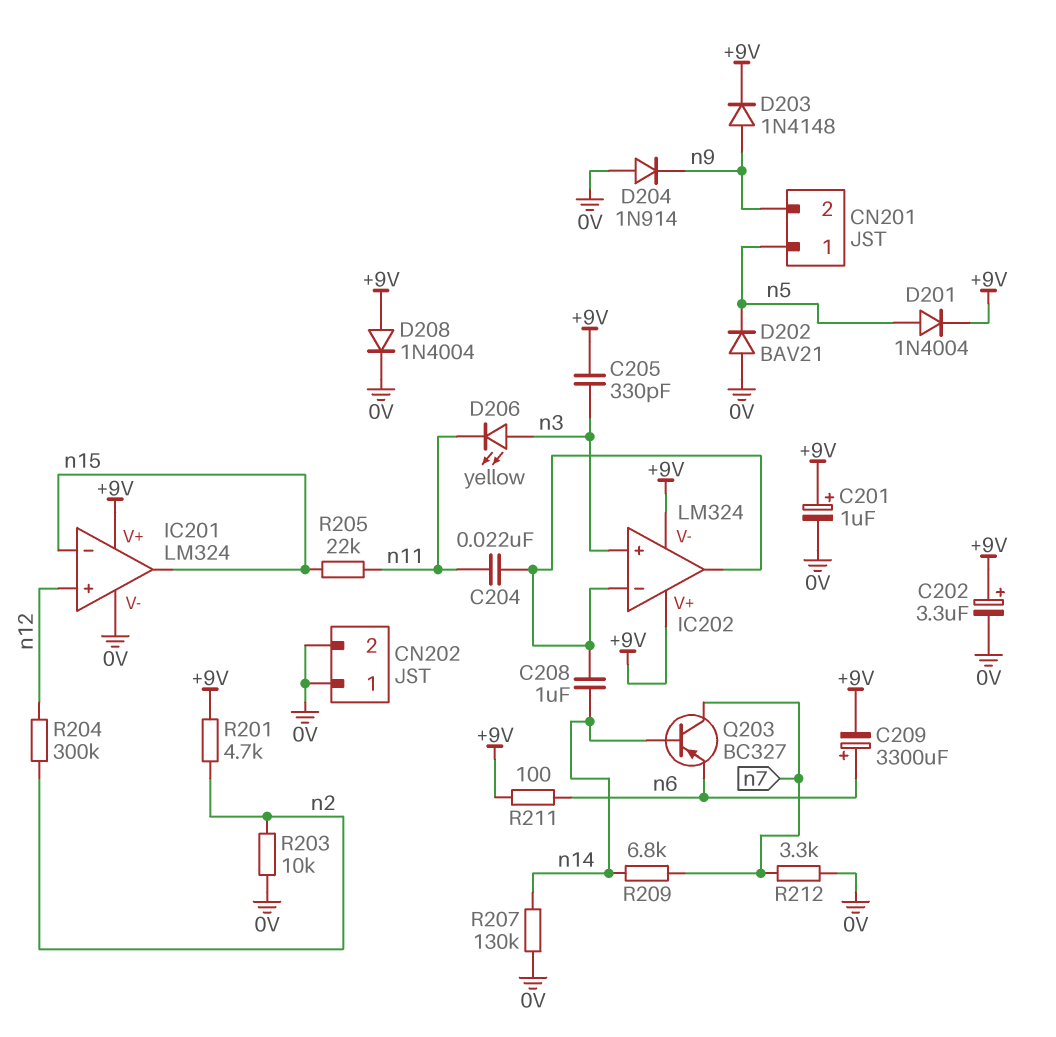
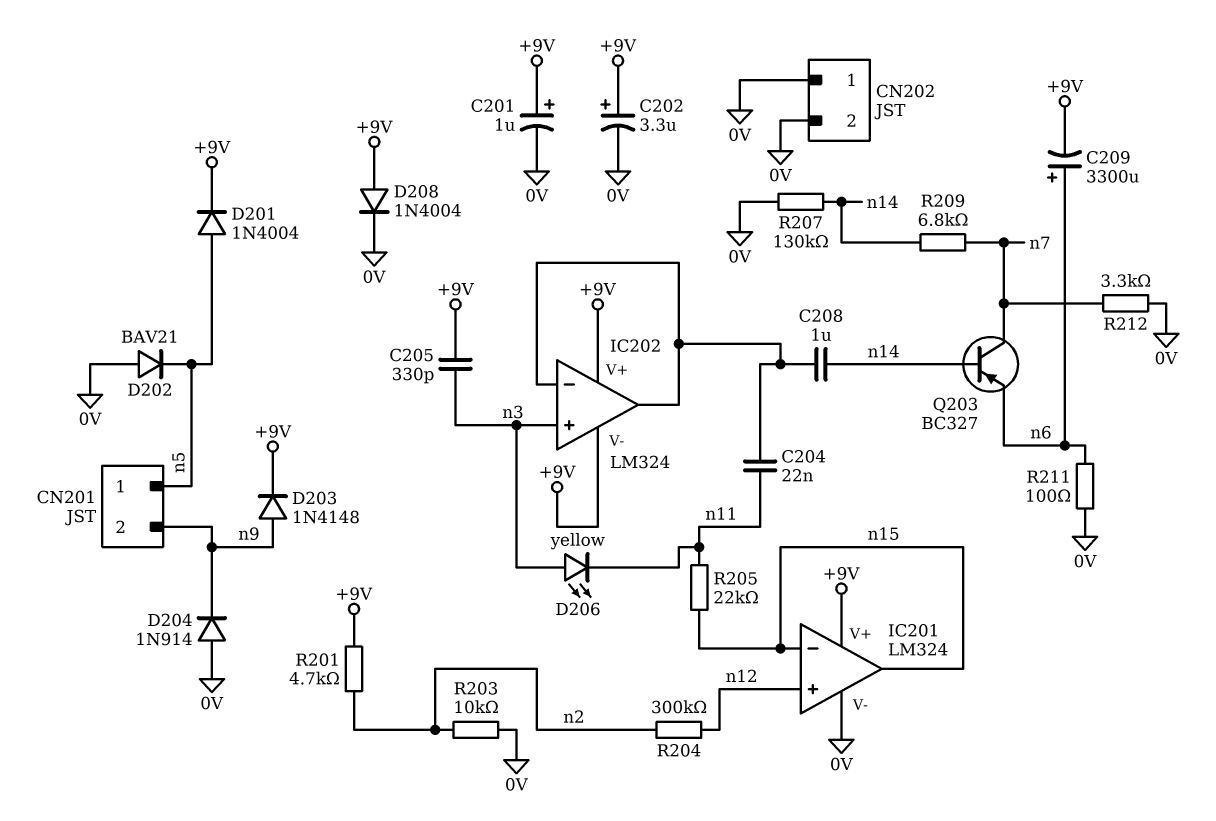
R211: 100 (+9V, n6) -> 100 (0V, n6)

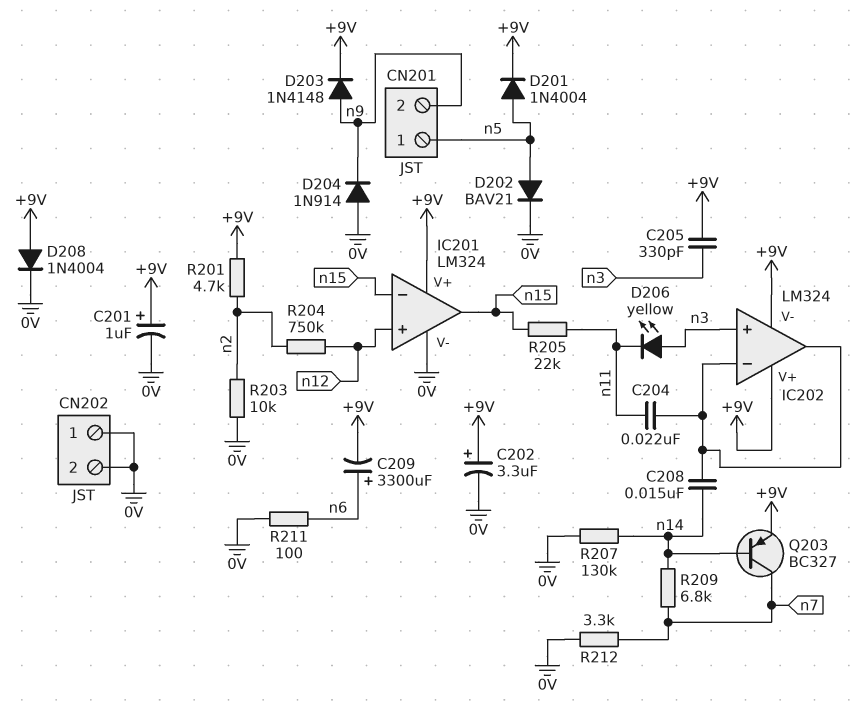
C208: 1uF (IC202/in-, n14) -> 15nF (IC202/in-, n14)
D202: diode BAV21 (A 0V, K n5) -> diode BAV21 (A n5, K 0V)
Q203: PNP BC327 (B n14, C n7, E n6) -> PNP BC327 (B n14, C n7, E +9V)
R204: 300k (n2, n12) -> 750k (n2, n12)

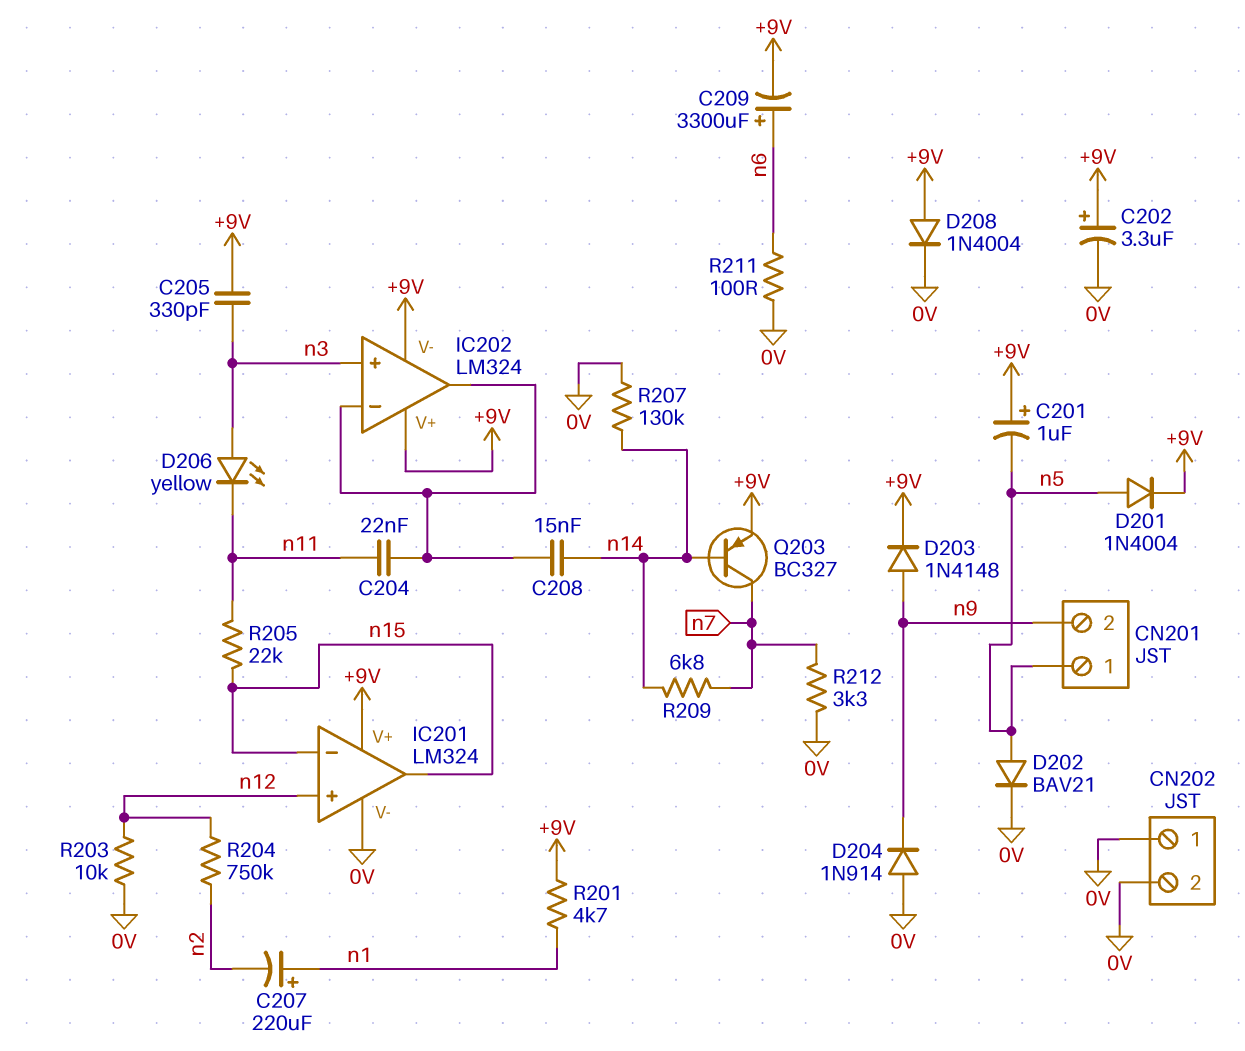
C201: 1uF (plus +9V, minus 0V) -> 1uF (plus +9V, minus n5)
C207: none -> 220uF (plus n1, minus n2)
R201: 4.7k (+9V, n2) -> 4.7k (+9V, n1)
R203: 10k (0V, n2) -> 10k (0V, n12)

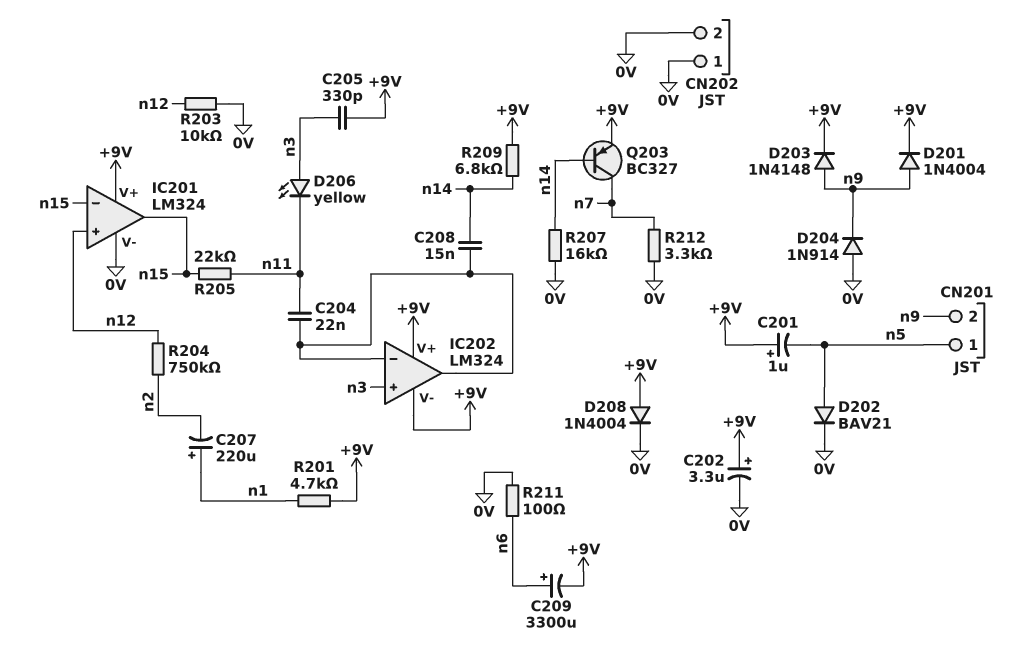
D201: diode 1N4004 (A n5, K +9V) -> diode 1N4004 (A n9, K +9V)
R207: 130k (0V, n14) -> 16k (0V, n14)
R209: 6.8k (n7, n14) -> 6.8k (+9V, n14)

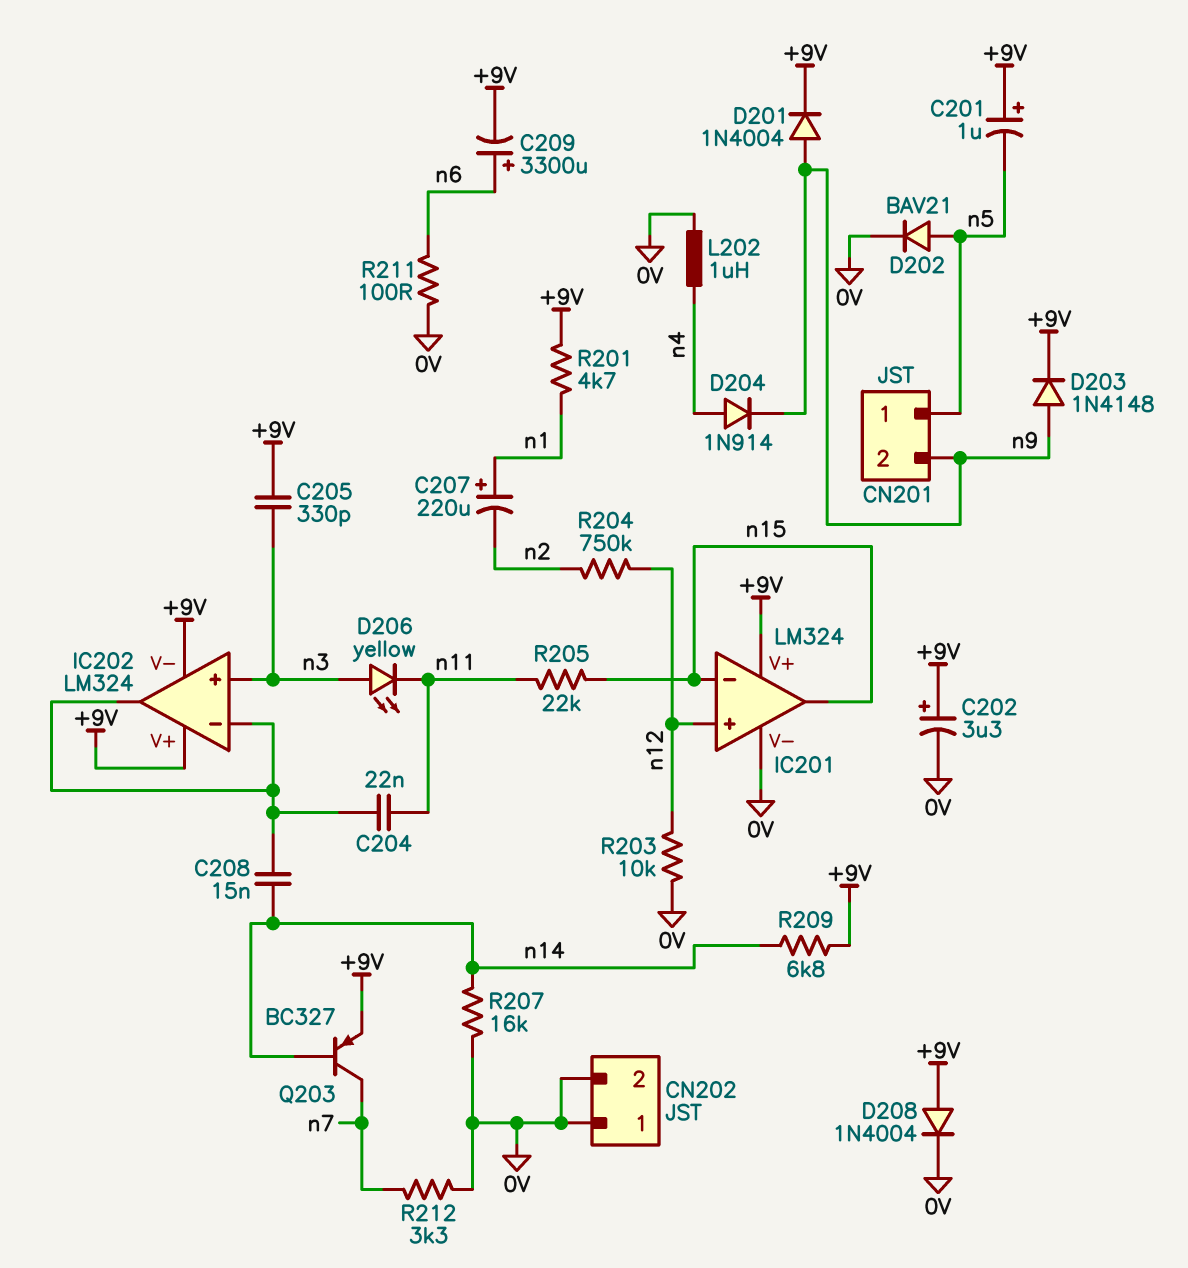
D204: diode 1N914 (A 0V, K n9) -> diode 1N914 (A n4, K n9)
L202: none -> 1uH (0V, n4)

